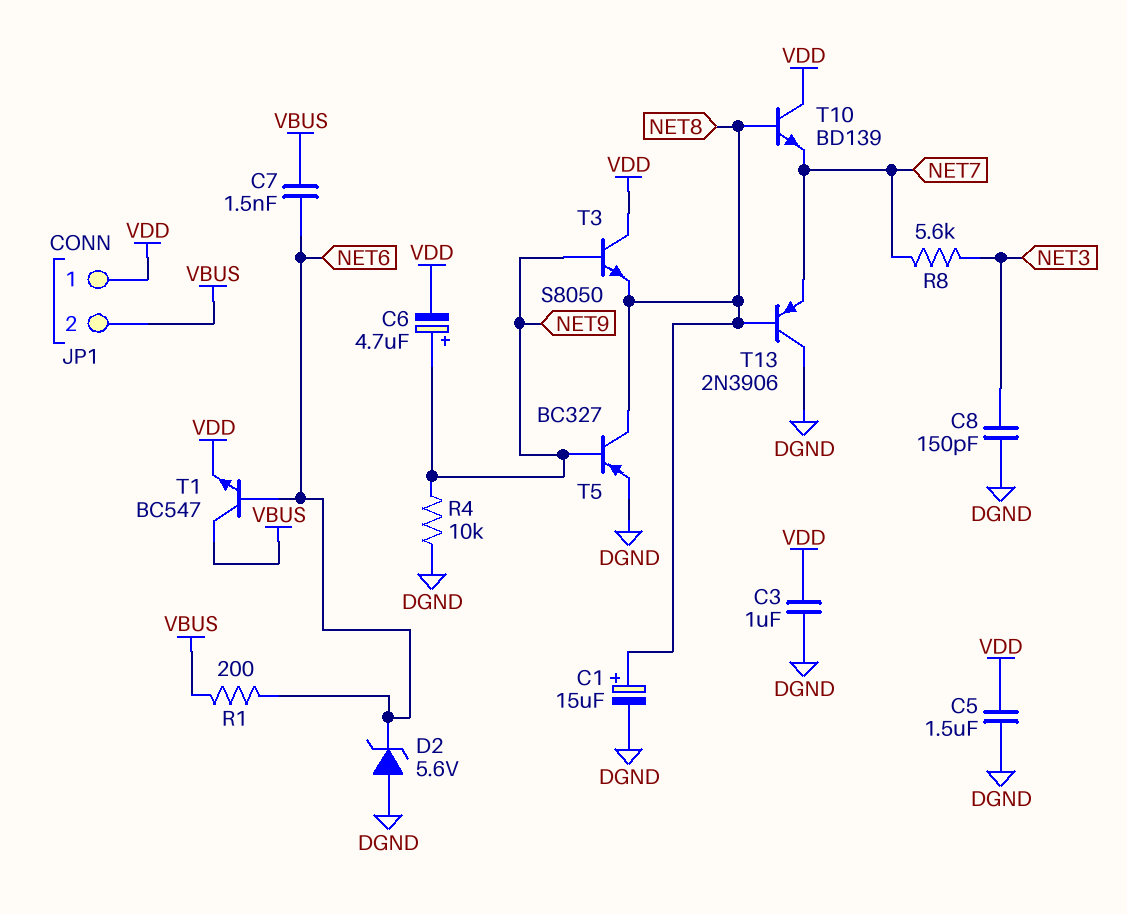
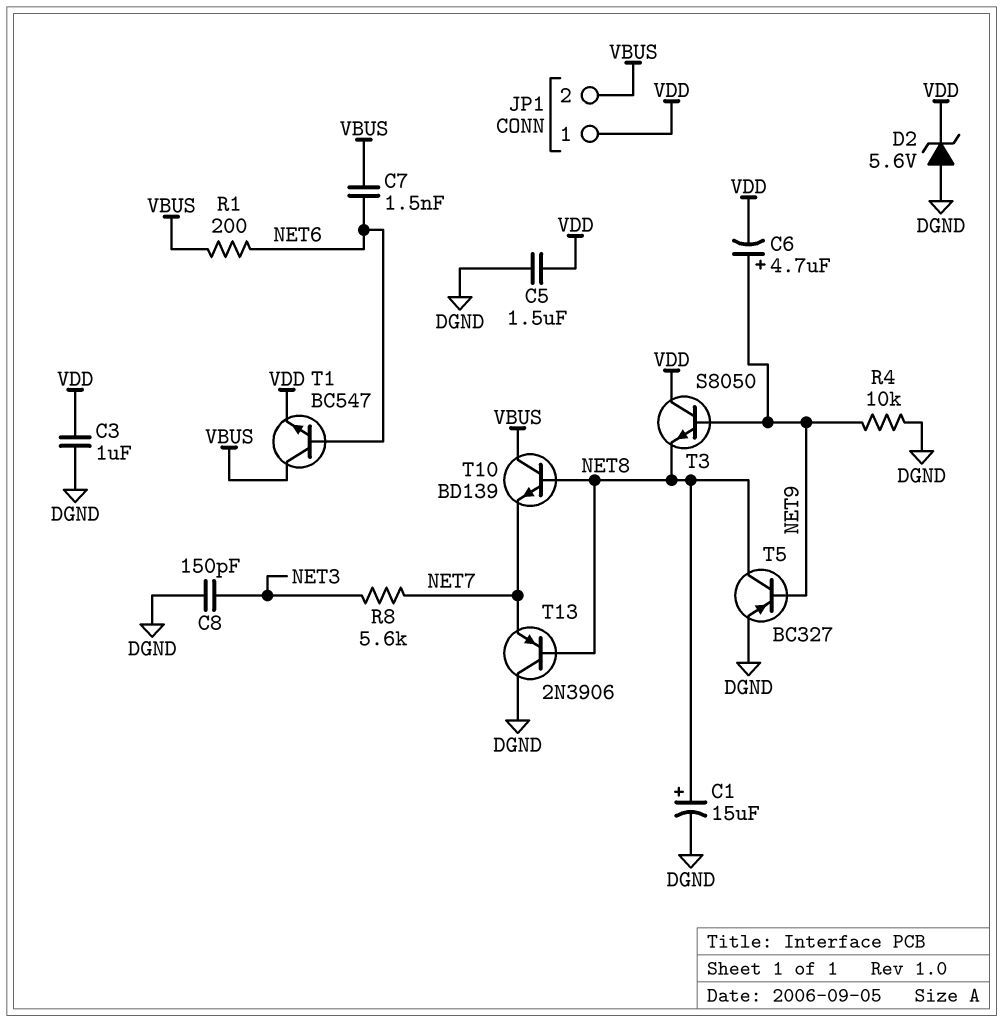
D2: zener 5.6V (A DGND, K NET6) -> zener 5.6V (A DGND, K VDD)
T10: NPN BD139 (B NET8, C VDD, E NET7) -> NPN BD139 (B NET8, C VBUS, E NET7)

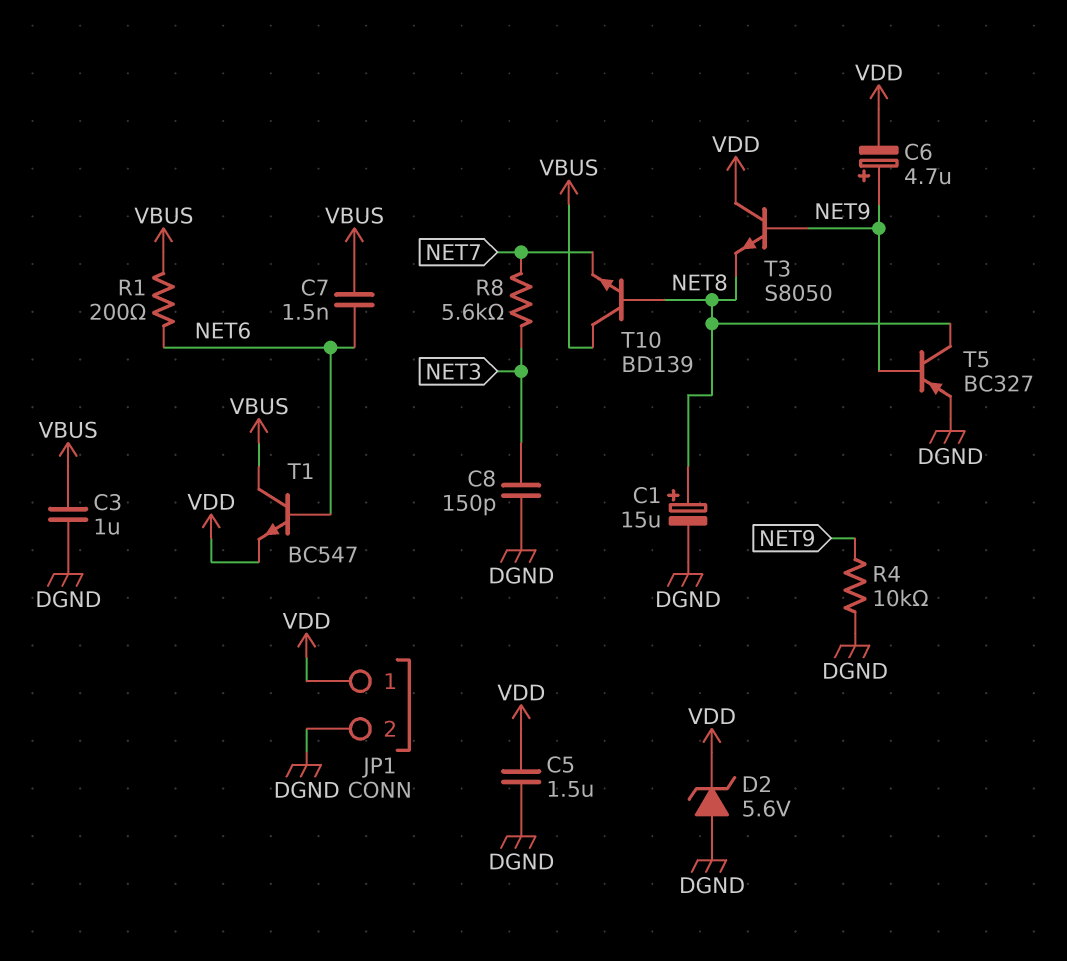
C3: 1uF (DGND, VDD) -> 1uF (DGND, VBUS)
JP1 pin 2: VBUS -> DGND
T13: PNP 2N3906 (B NET8, C DGND, E NET7) -> none

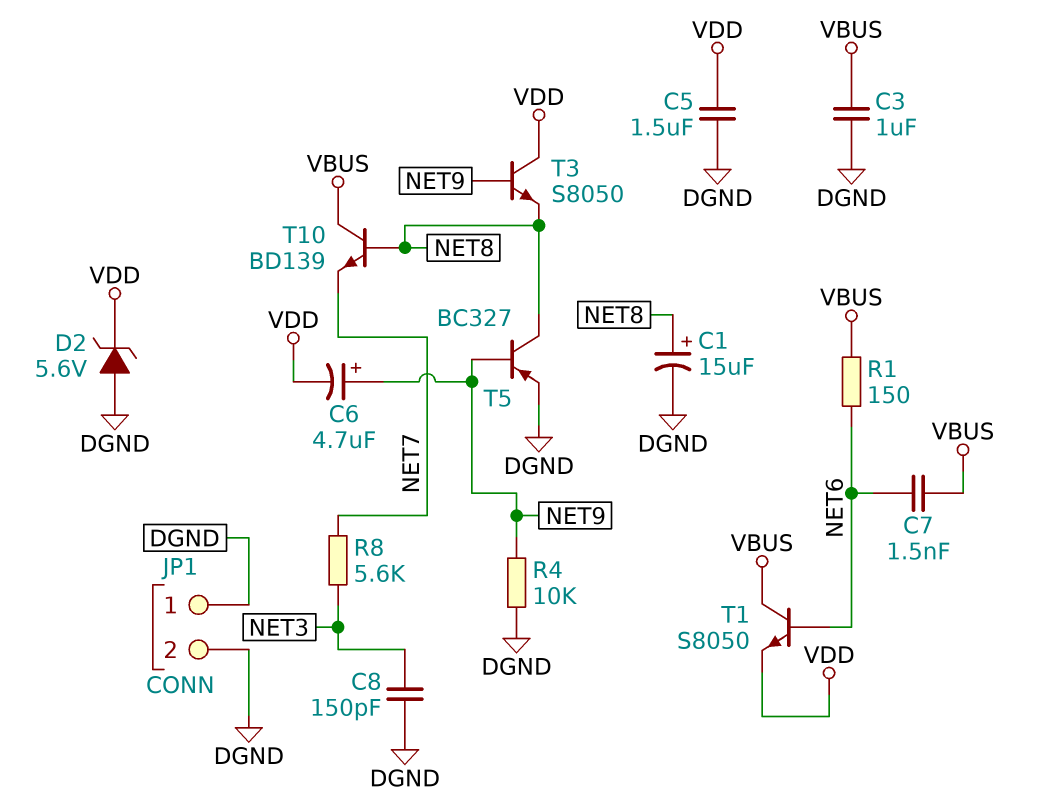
JP1 pin 1: VDD -> DGND
R1: 200 (NET6, VBUS) -> 150 (NET6, VBUS)
T1: NPN BC547 (B NET6, C VBUS, E VDD) -> NPN S8050 (B NET6, C VBUS, E VDD)

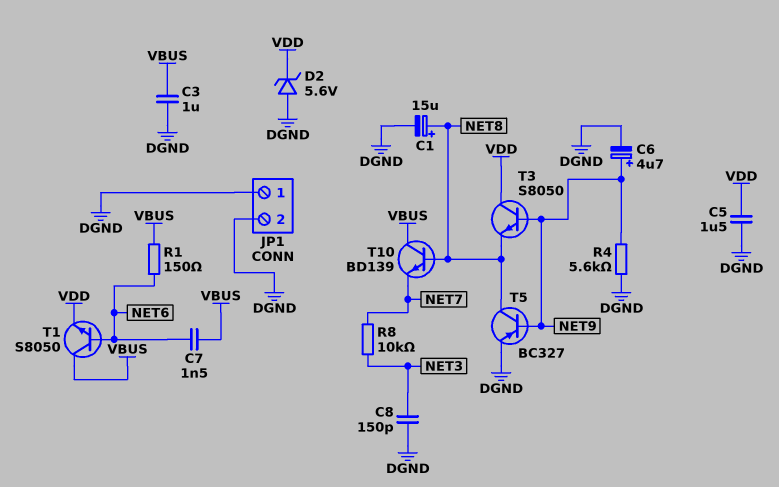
C6: 4.7uF (plus NET9, minus VDD) -> 4.7uF (plus NET9, minus DGND)
R4: 10k (DGND, NET9) -> 5.6k (DGND, NET9)
R8: 5.6k (NET3, NET7) -> 10k (NET3, NET7)

